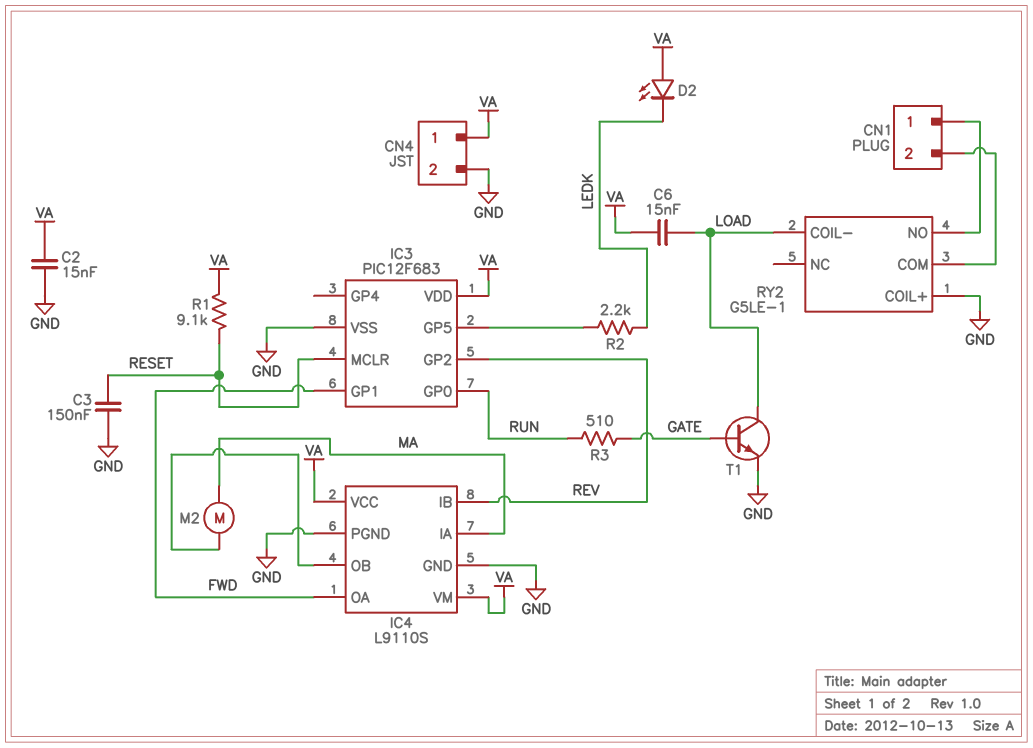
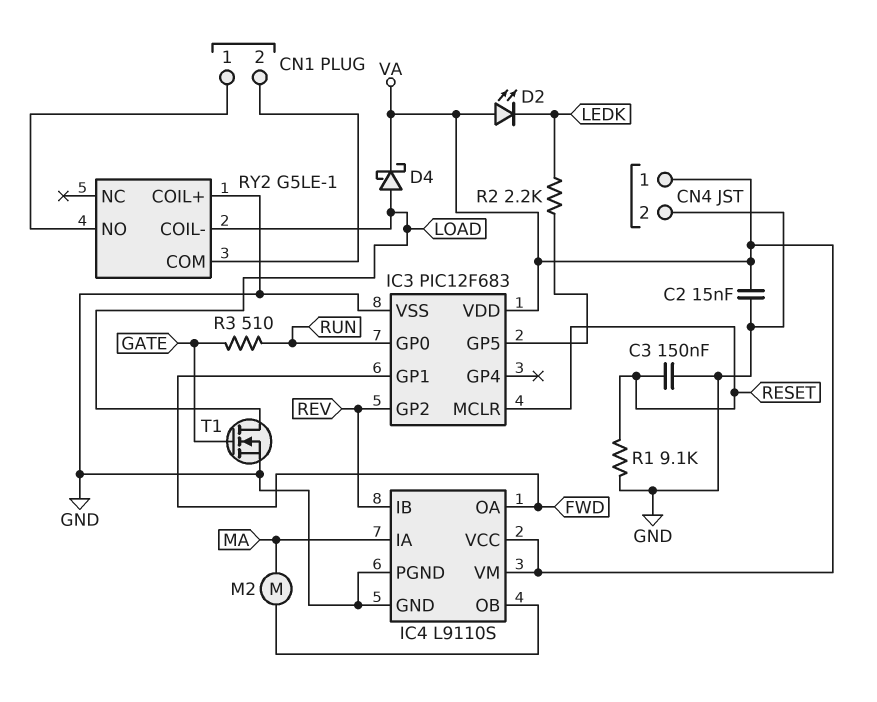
C6: 15nF (LOAD, VA) -> none
D4: none -> schottky (A LOAD, K VA)
R1: 9.1k (RESET, VA) -> 9.1k (GND, RESET)
T1: NPN (B GATE, C LOAD, E GND) -> NMOS (G GATE, D LOAD, S GND)

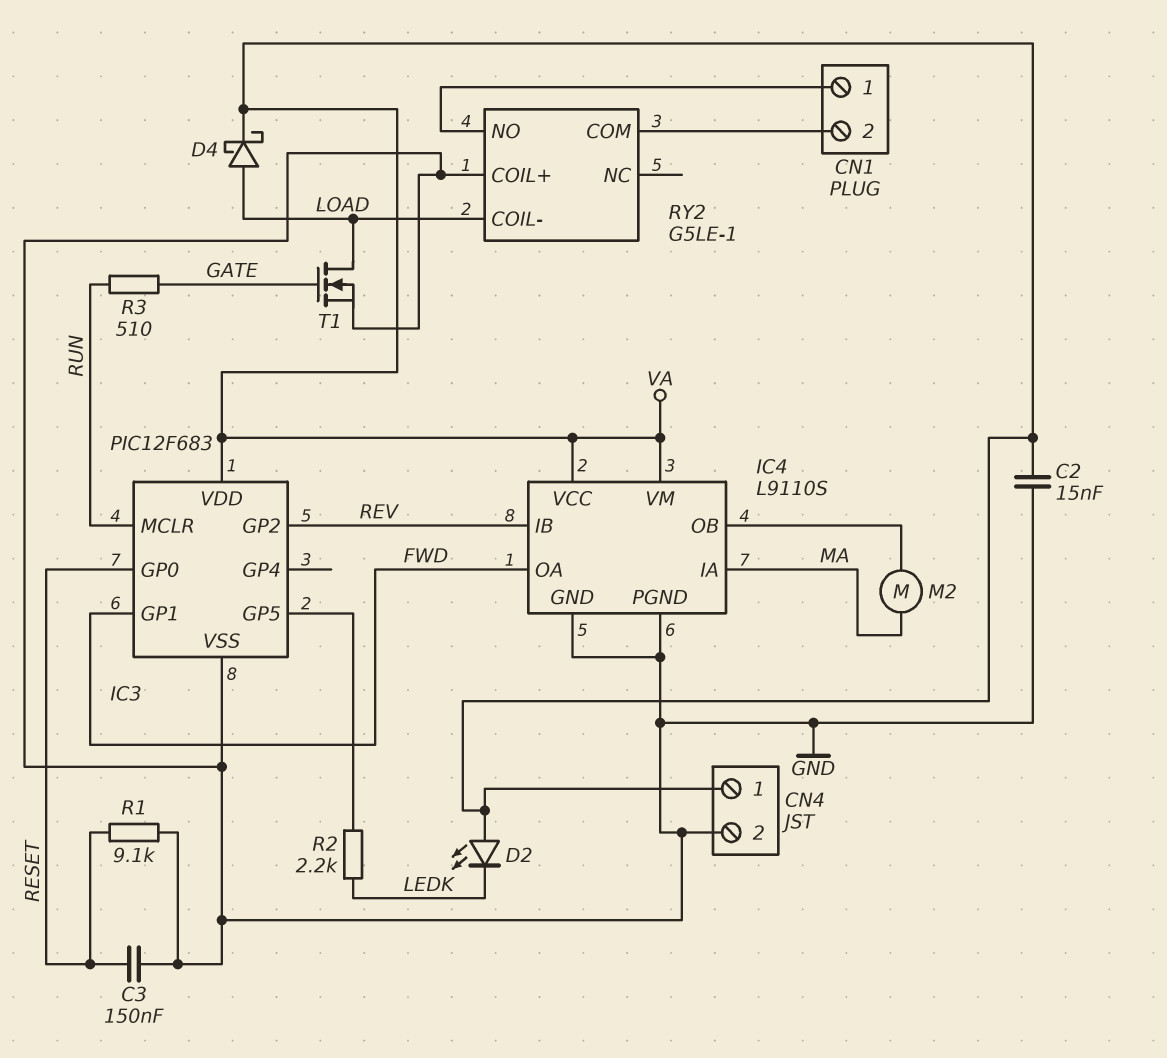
IC3 pin GP0: RUN -> RESET
IC3 pin MCLR: RESET -> RUN

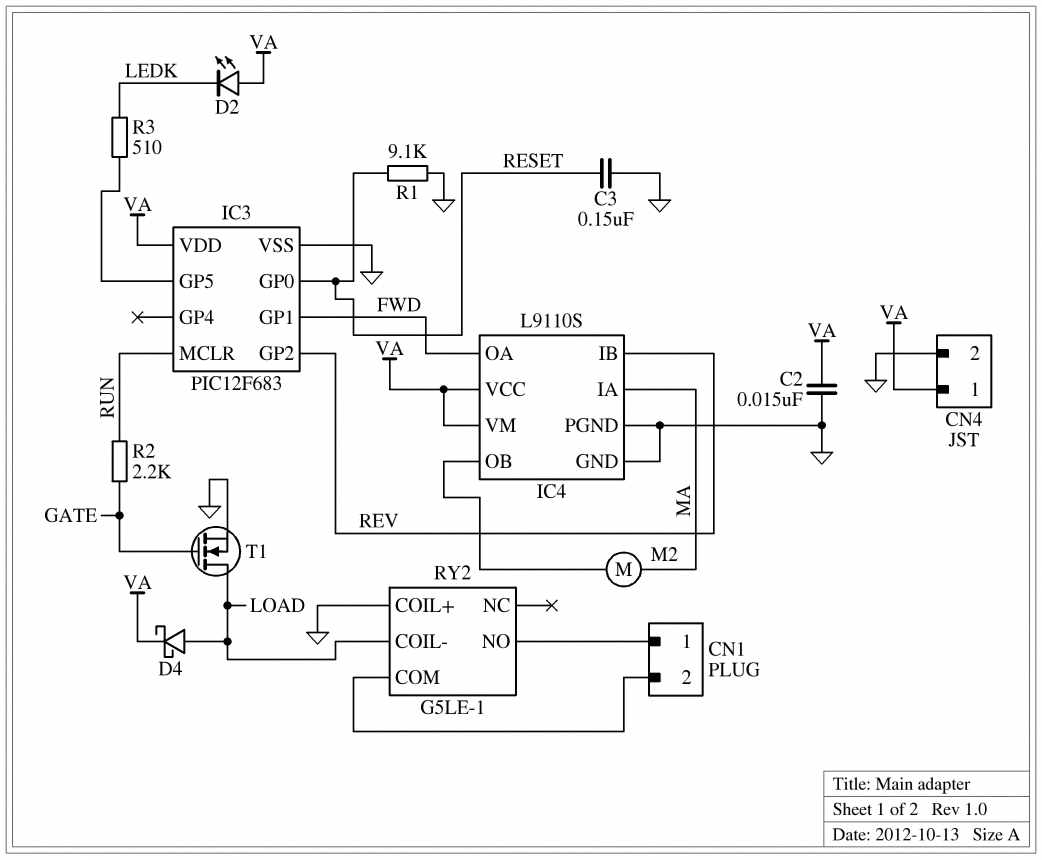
R2: 2.2k (IC3/GP5, LEDK) -> 2.2k (GATE, RUN)
R3: 510 (GATE, RUN) -> 510 (IC3/GP5, LEDK)

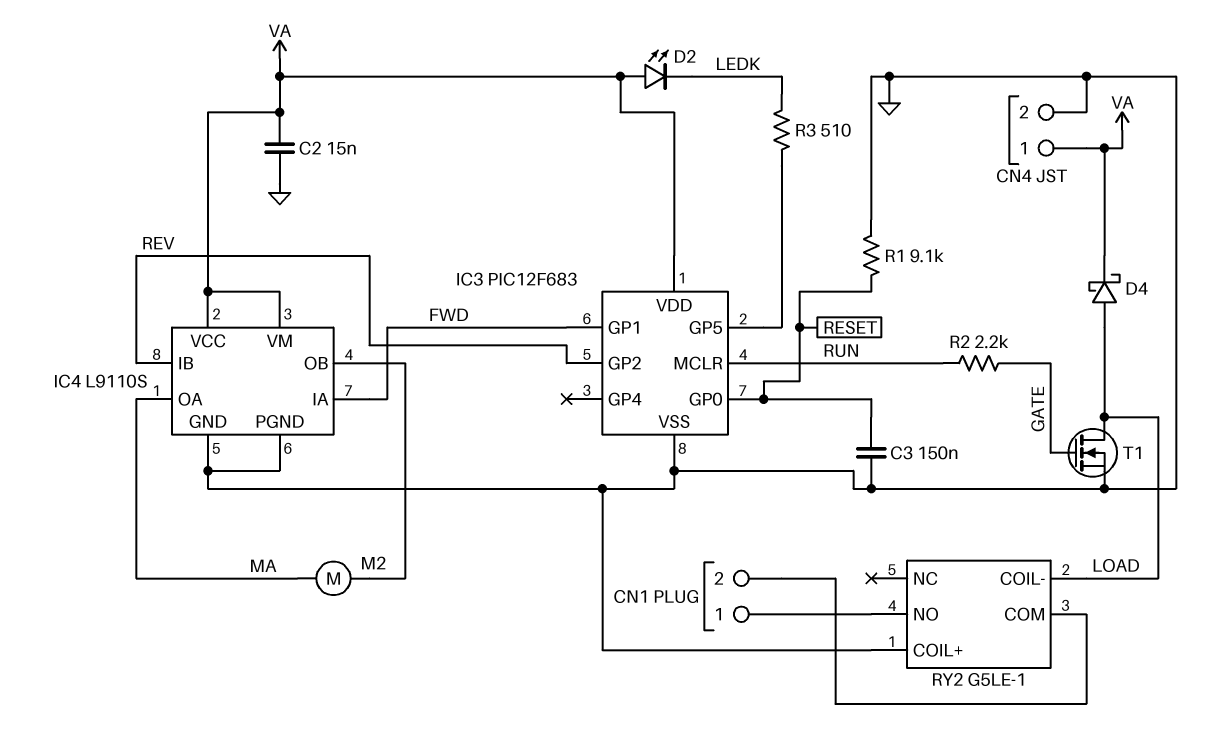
IC4 pin IA: MA -> FWD
IC4 pin OA: FWD -> MA

